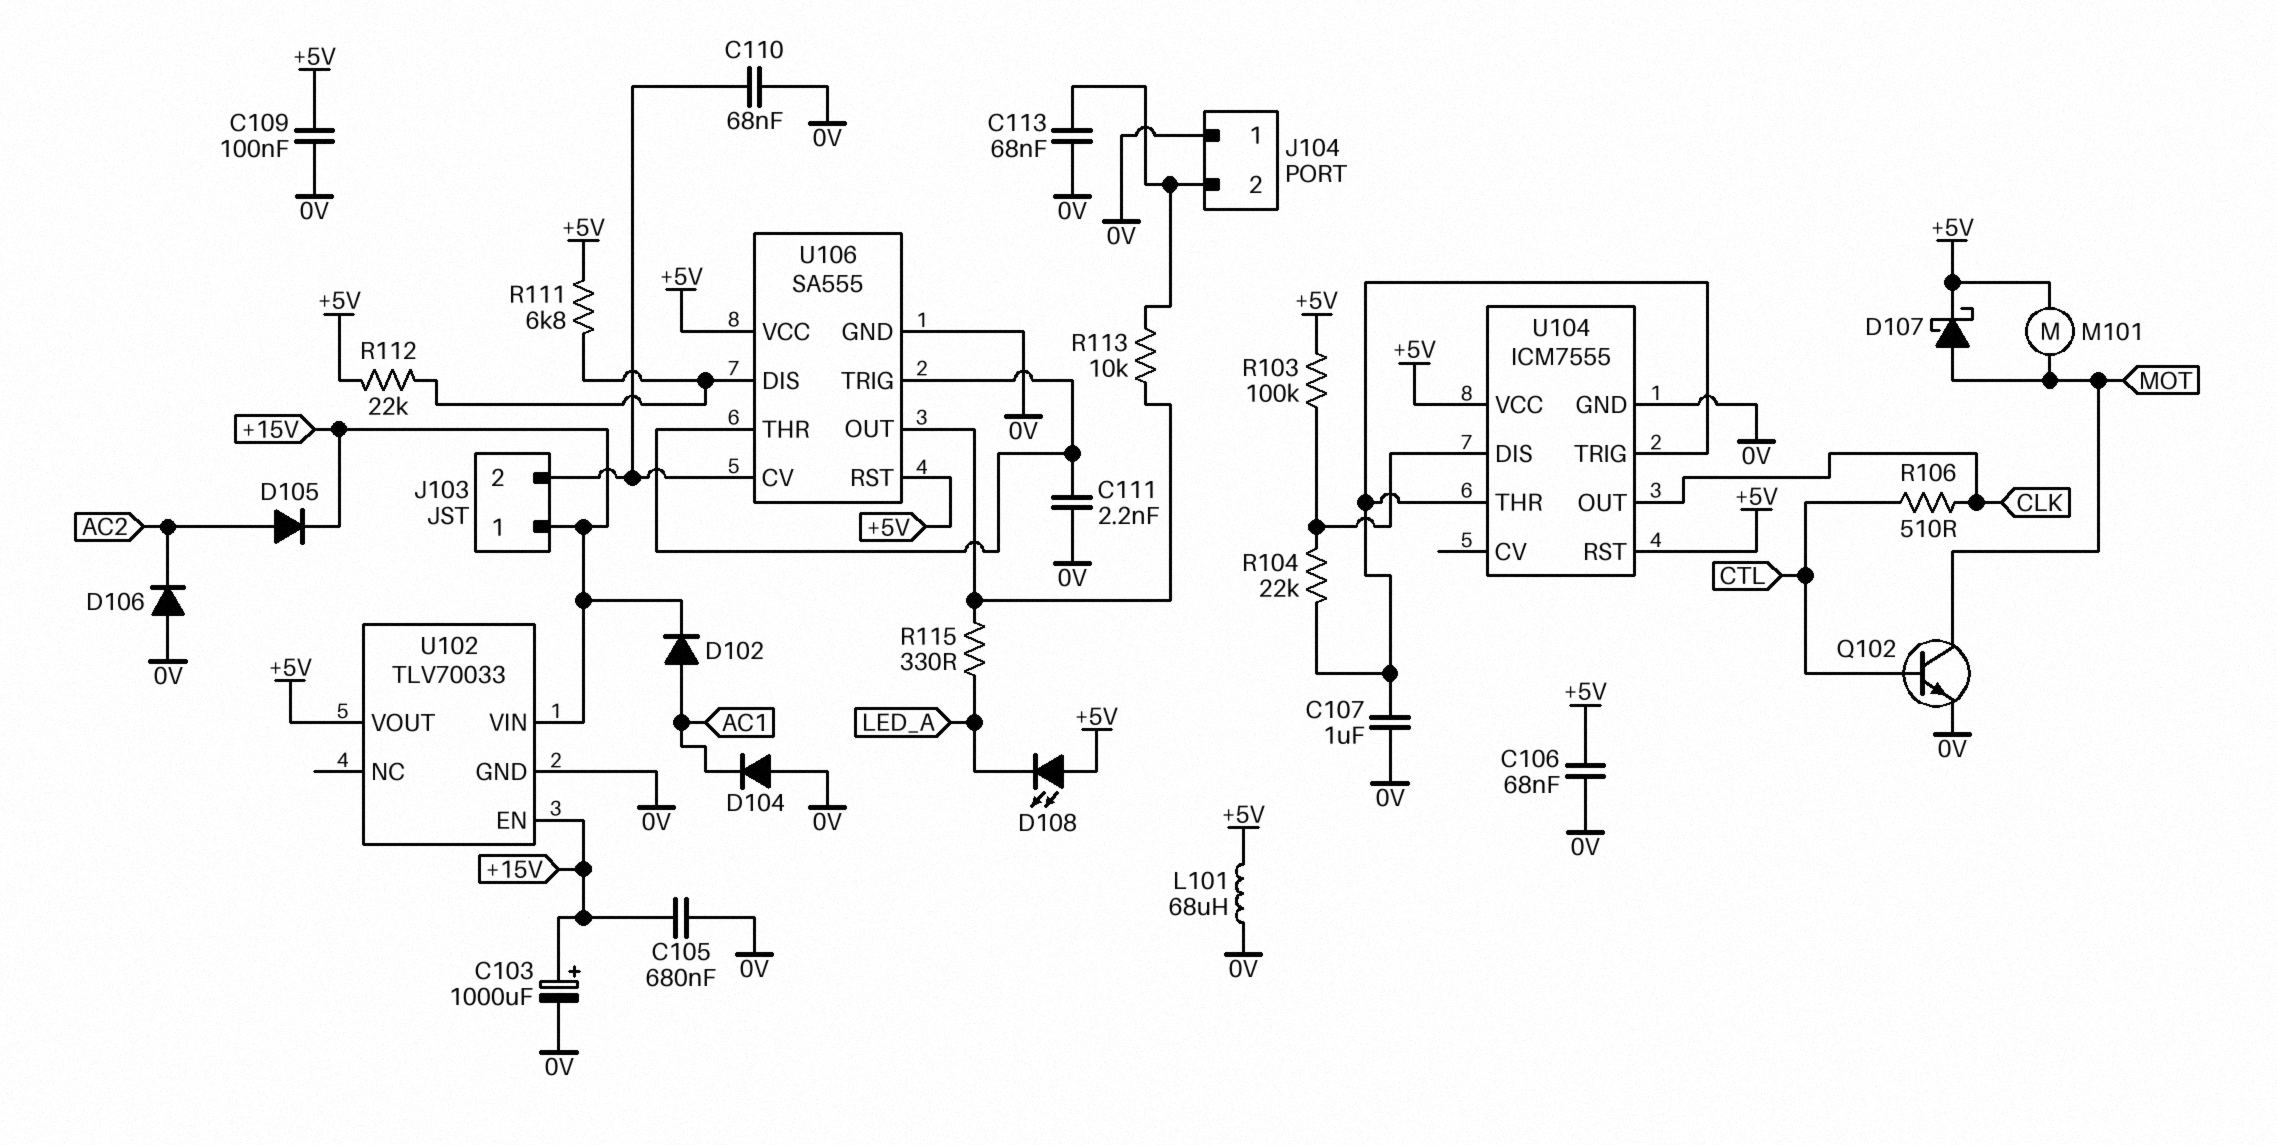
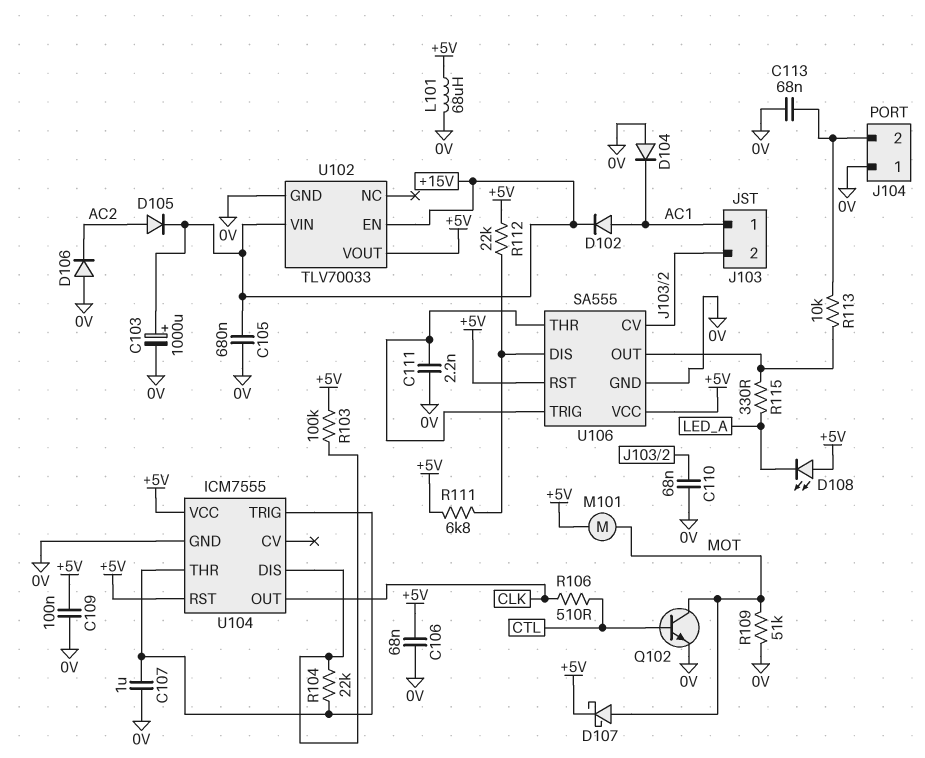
J103 pin 1: +15V -> AC1
R109: none -> 51k (0V, MOT)

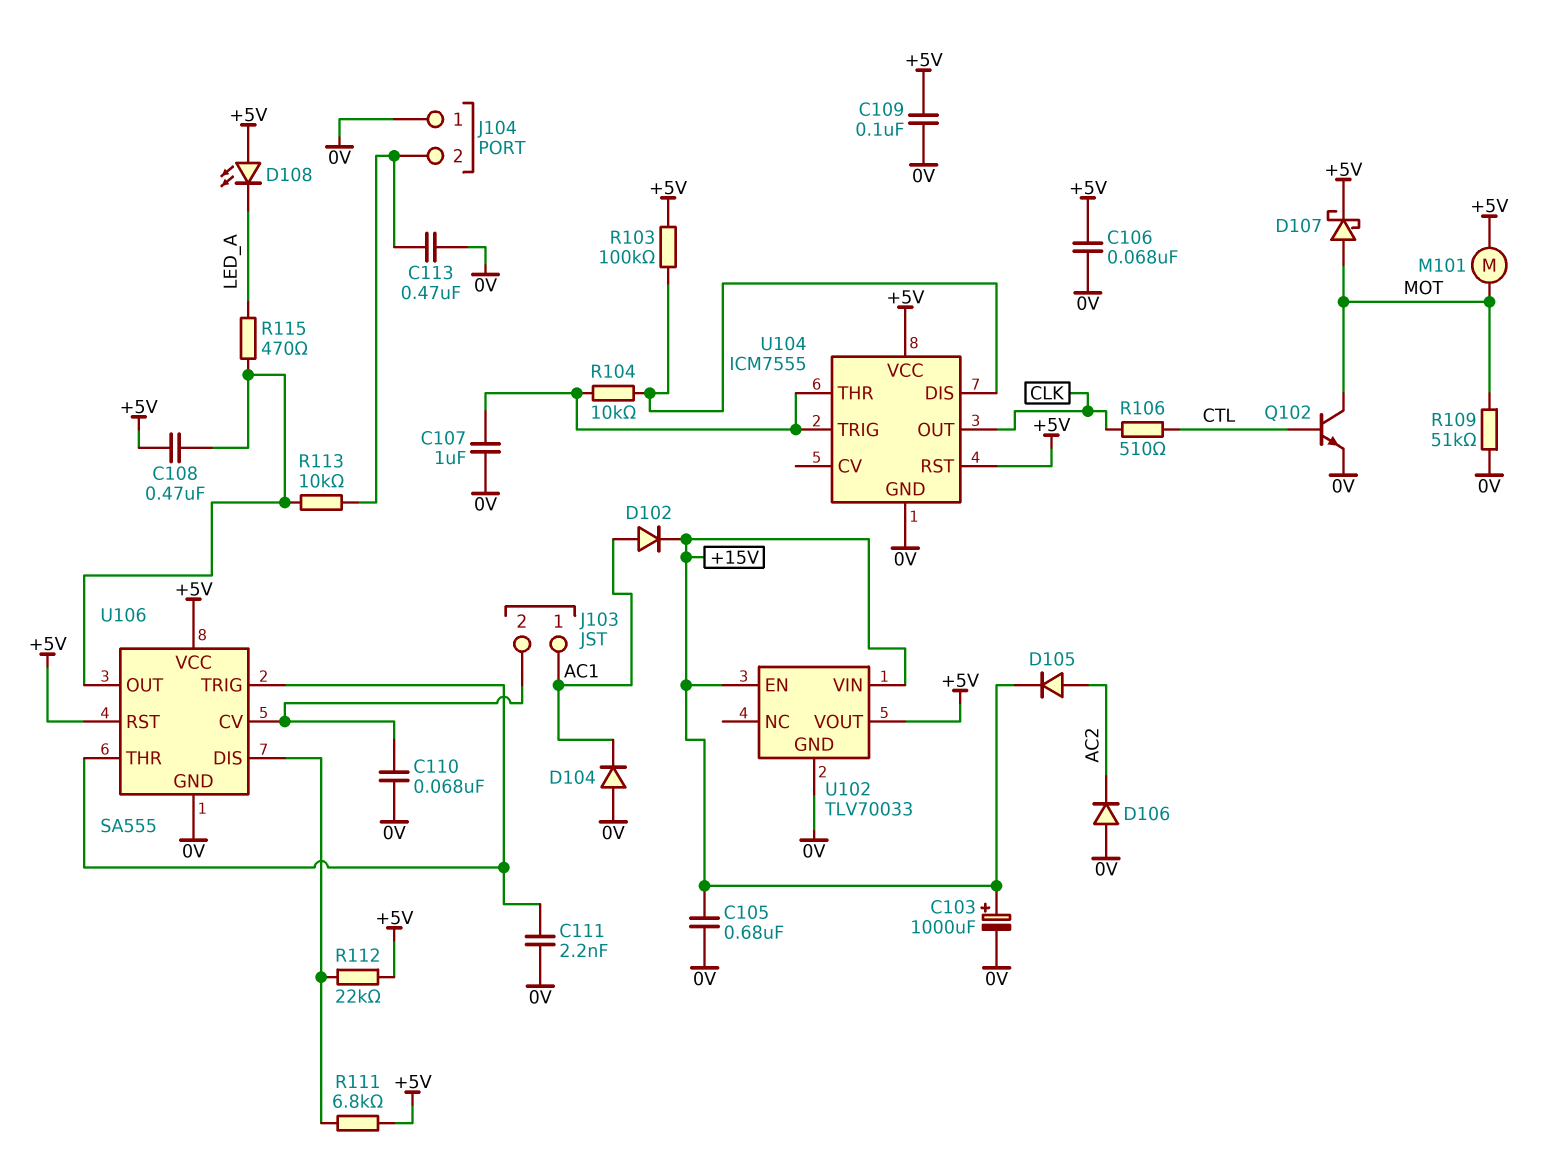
C108: none -> 470nF (+5V, U106/OUT)
C113: 68nF (0V, J104/2) -> 470nF (0V, J104/2)
L101: 68uH (+5V, 0V) -> none
R104: 22k (U104/DIS, U104/THR) -> 10k (U104/DIS, U104/THR)
R115: 330 (LED_A, U106/OUT) -> 470 (LED_A, U106/OUT)

